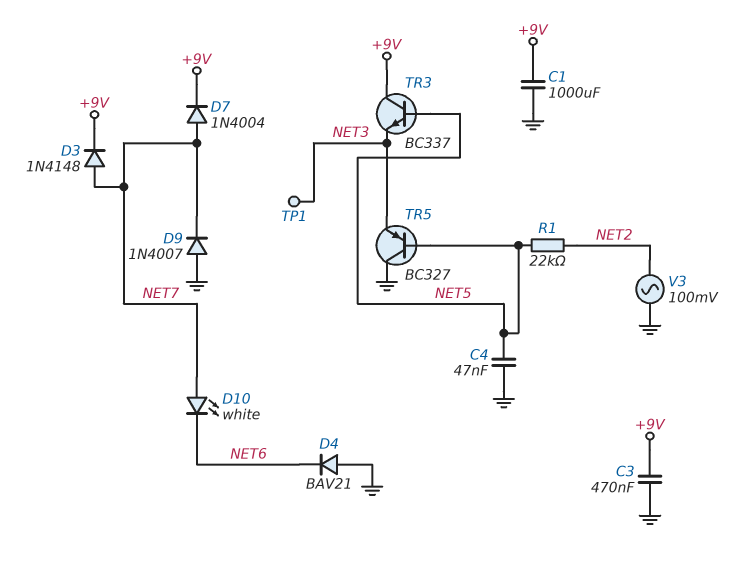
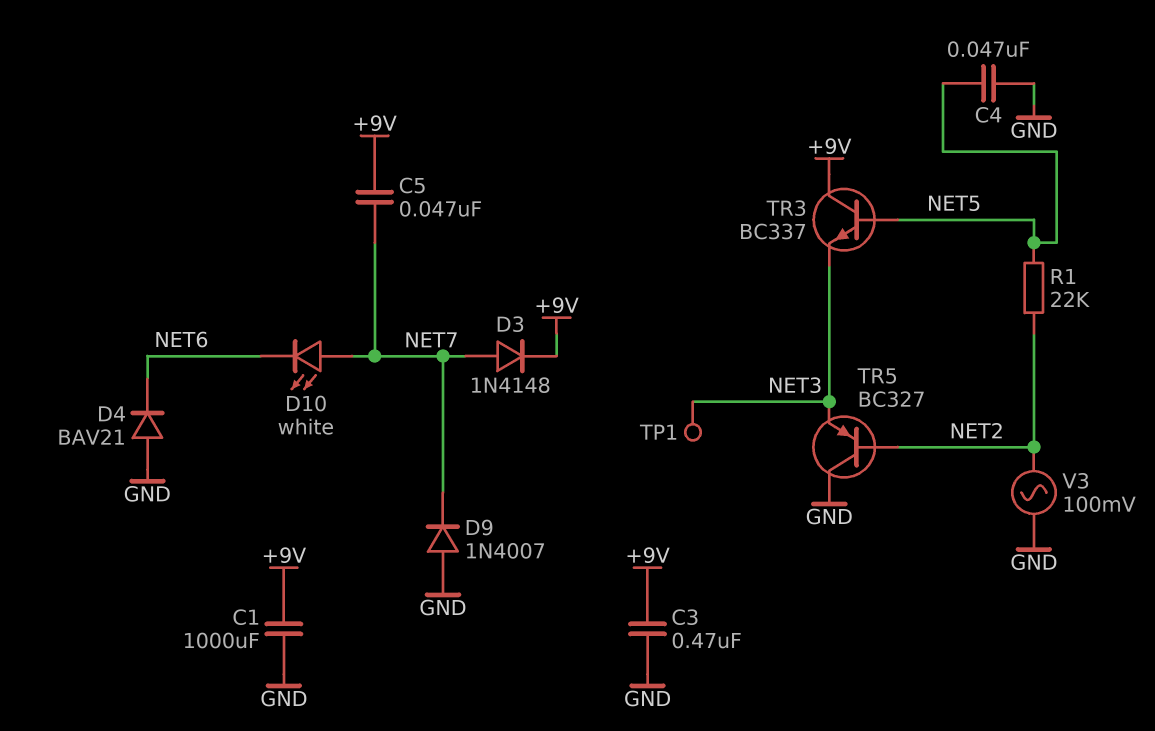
C5: none -> 47nF (+9V, NET7)
D7: diode 1N4004 (A NET7, K +9V) -> none
TR5: PNP BC327 (B NET5, C GND, E NET3) -> PNP BC327 (B NET2, C GND, E NET3)

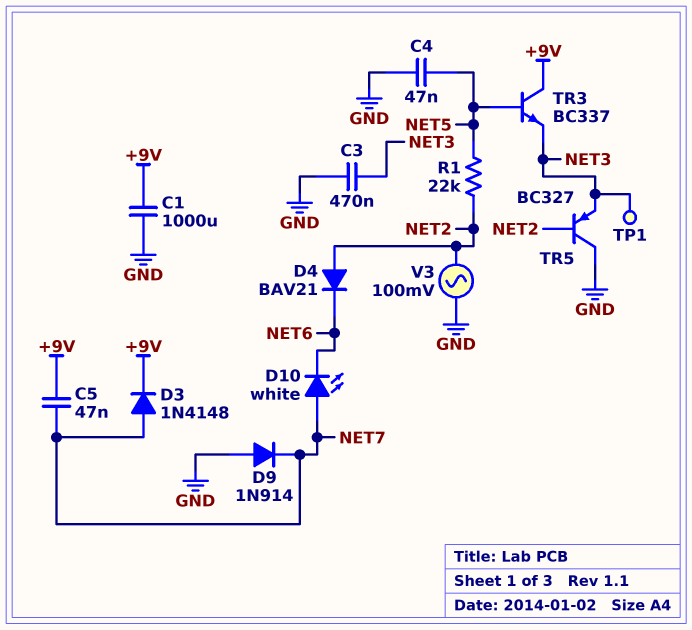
C3: 470nF (+9V, GND) -> 470nF (GND, NET3)
D4: diode BAV21 (A GND, K NET6) -> diode BAV21 (A NET2, K NET6)
D9: diode 1N4007 (A GND, K NET7) -> diode 1N914 (A GND, K NET7)

